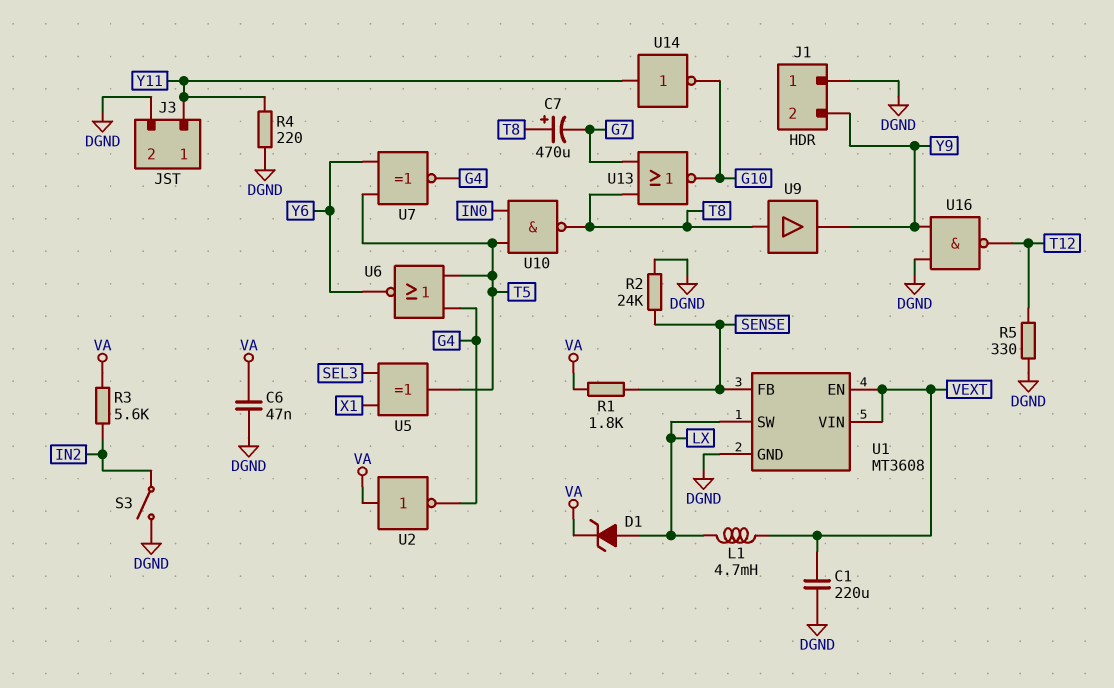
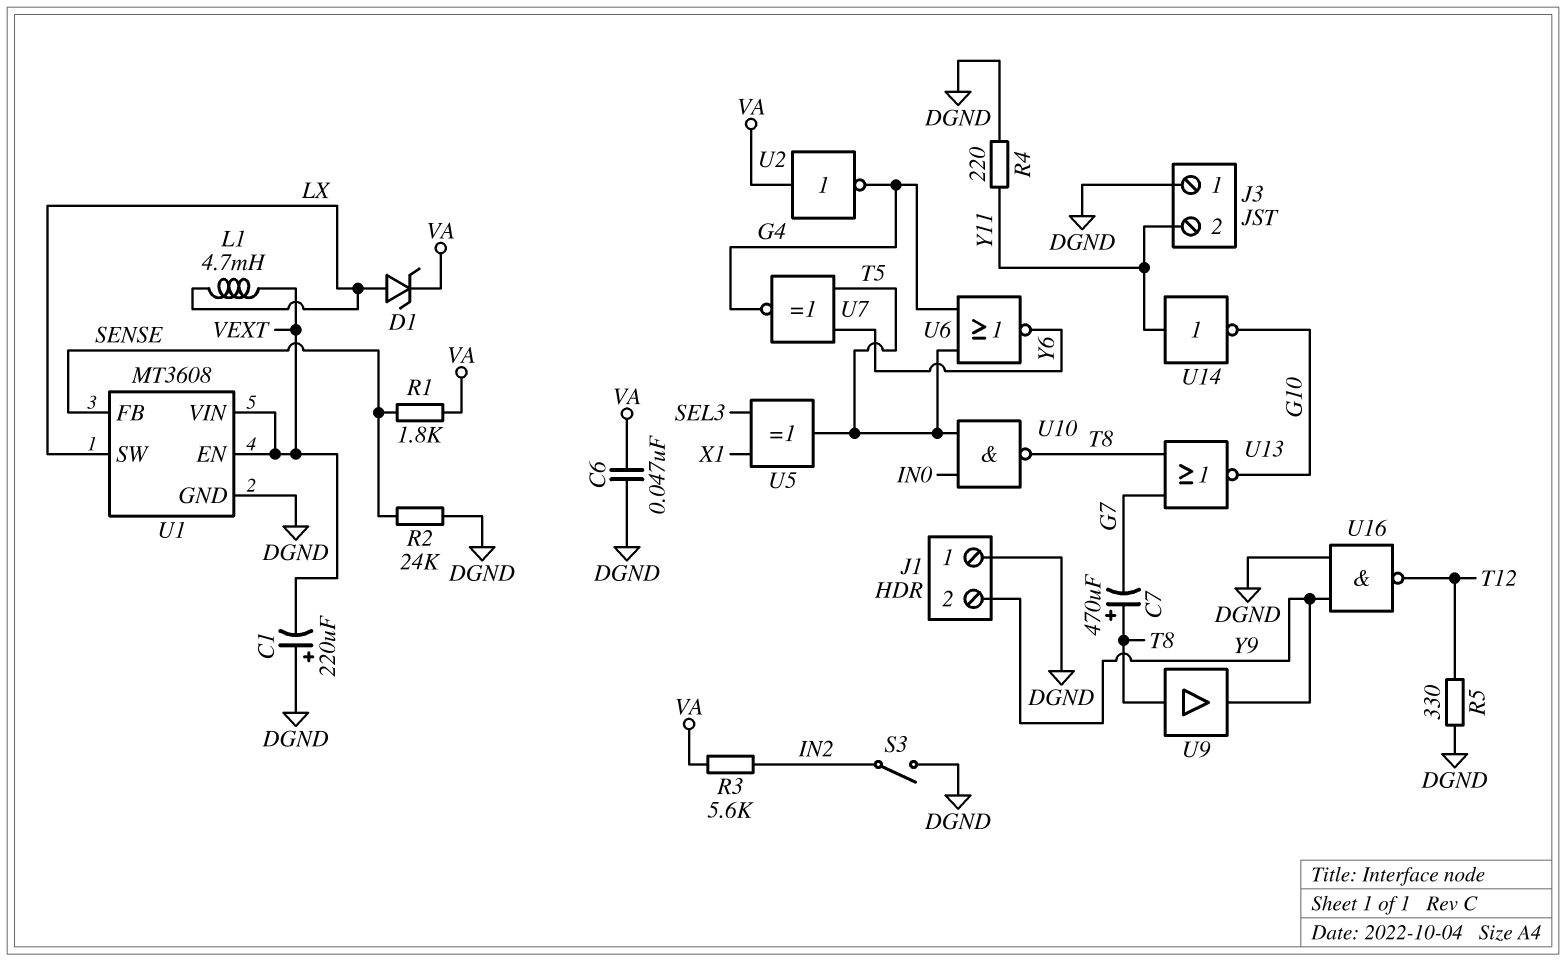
C1: 220uF (DGND, VEXT) -> 220uF (plus DGND, minus VEXT)
J3 pin 1: Y11 -> DGND
J3 pin 2: DGND -> Y11

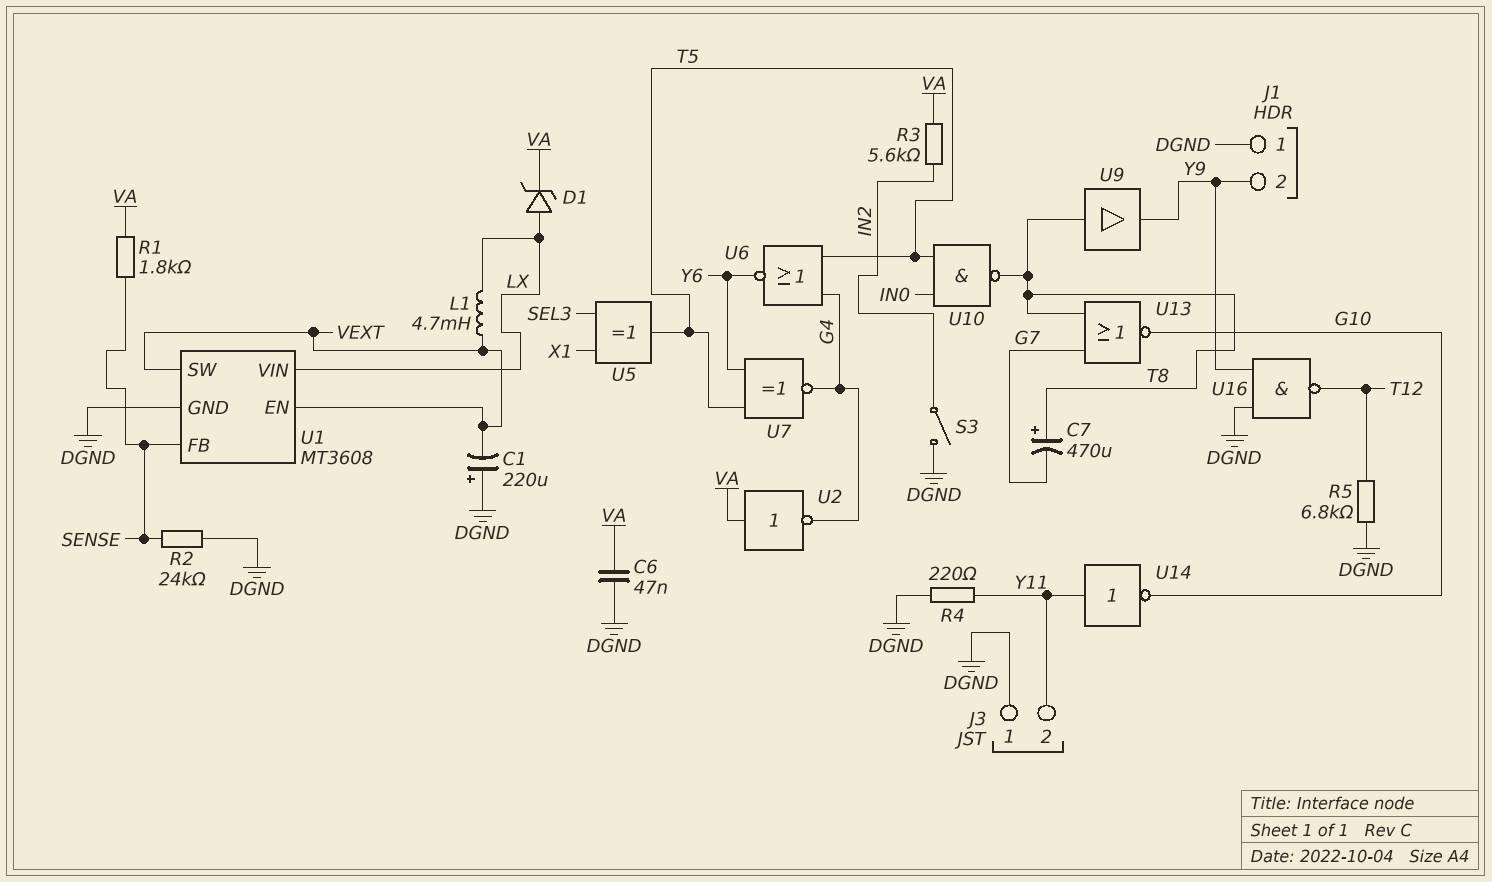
R5: 330 (DGND, T12) -> 6.8k (DGND, T12)
U1 pin SW: LX -> VEXT
U1 pin VIN: VEXT -> LX

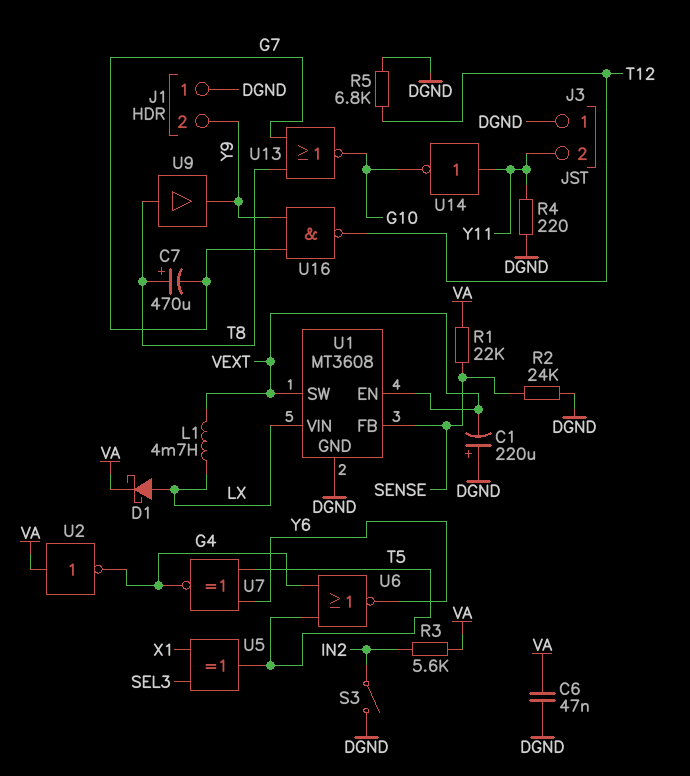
D1: zener (A LX, K VA) -> schottky (A LX, K VA)
R1: 1.8k (SENSE, VA) -> 22k (SENSE, VA)
U10: NAND (in IN0, in T5, out T8) -> none
U16: NAND (in DGND, in Y9, out T12) -> NAND (in G7, in Y9, out T12)

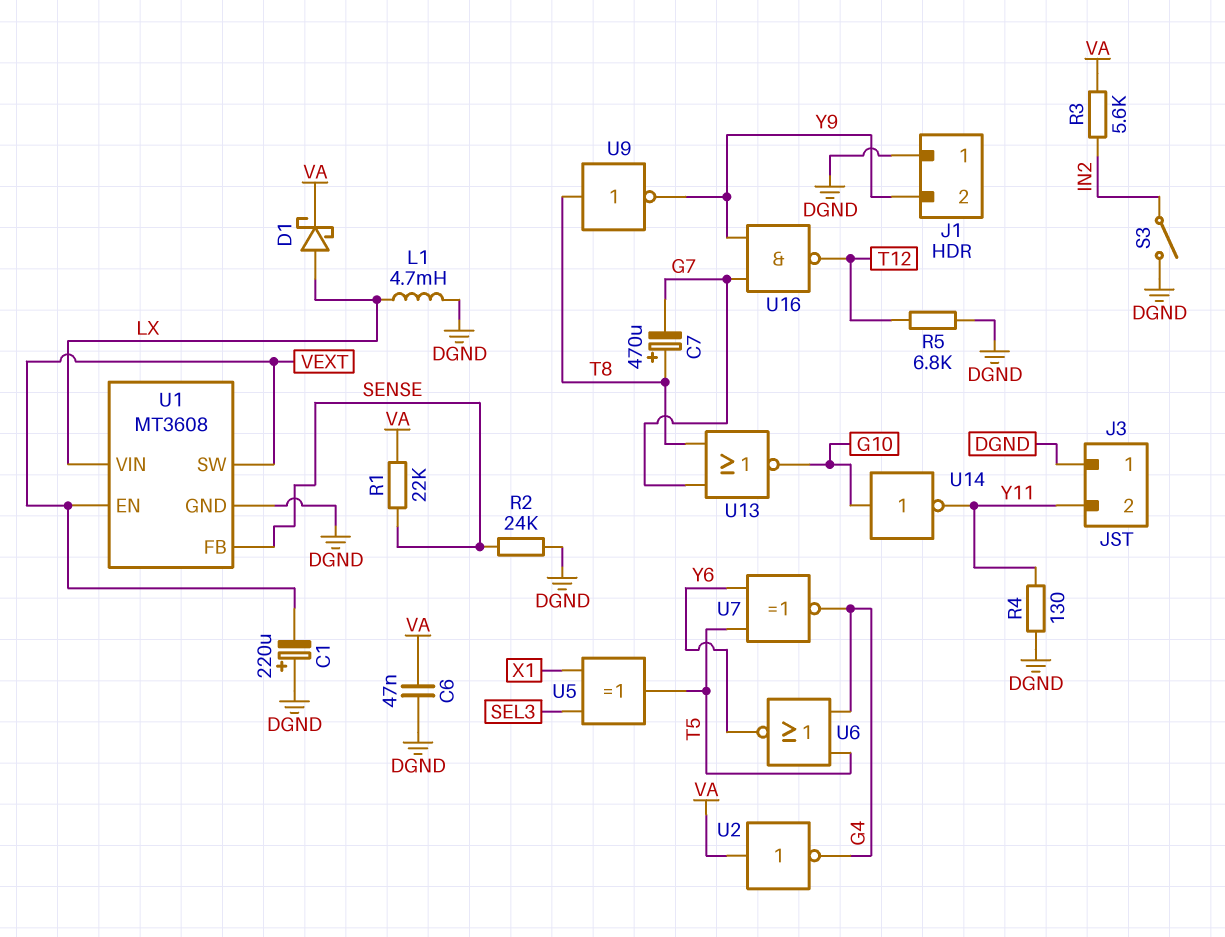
L1: 4.7mH (LX, VEXT) -> 4.7mH (DGND, LX)
R4: 220 (DGND, Y11) -> 130 (DGND, Y11)
U9: buffer (in T8, out Y9) -> NOT (in T8, out Y9)
U14: NOT (in Y11, out G10) -> NOT (in G10, out Y11)

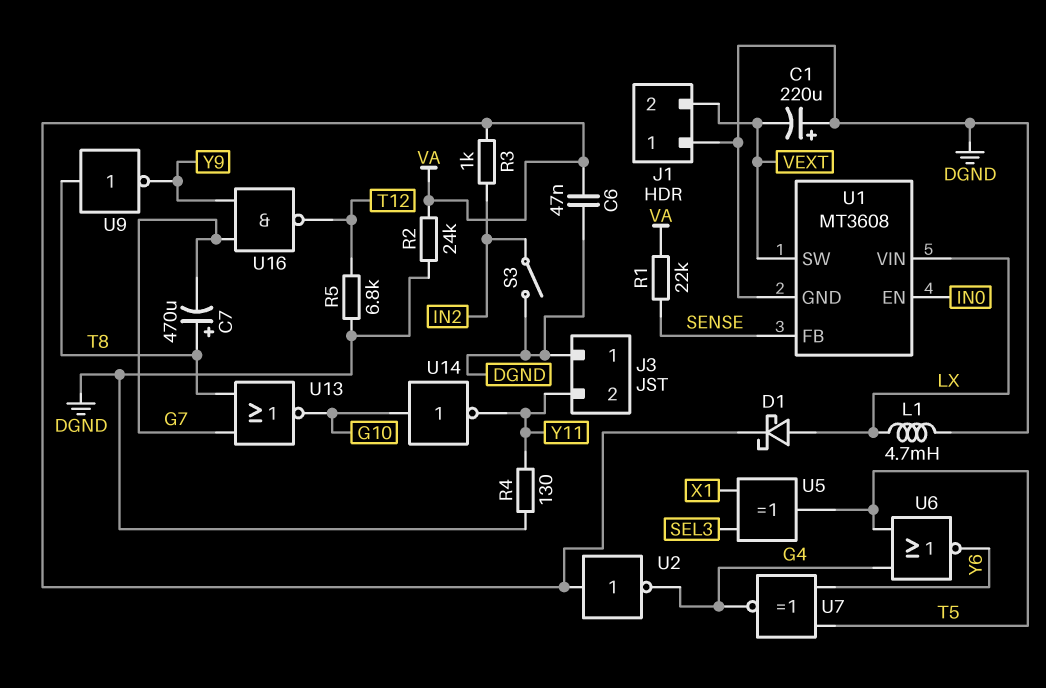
J1 pin 2: Y9 -> VEXT
R2: 24k (DGND, SENSE) -> 24k (DGND, VA)
R3: 5.6k (IN2, VA) -> 1k (IN2, VA)
U1 pin EN: VEXT -> IN0

